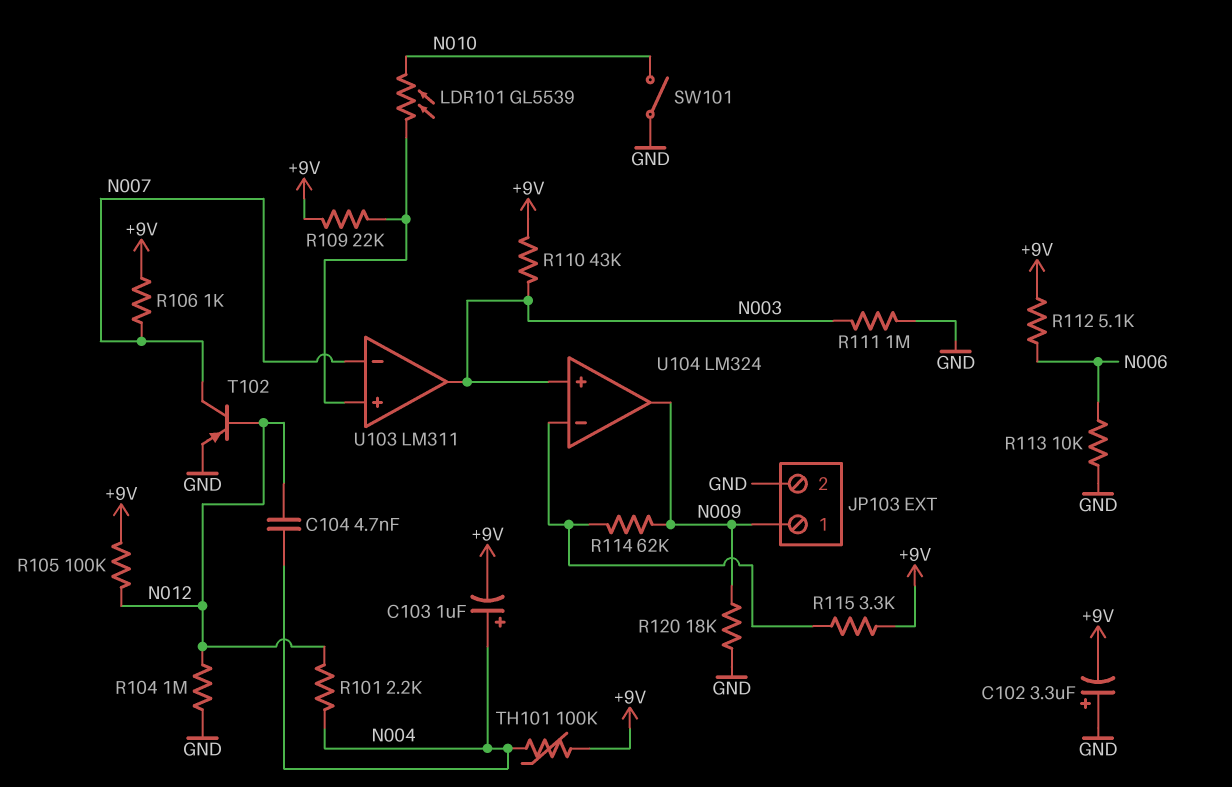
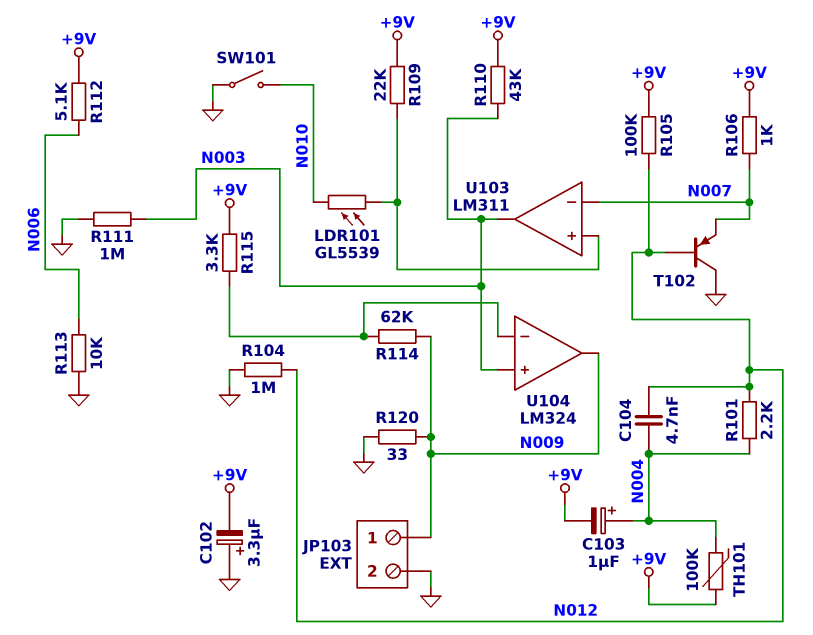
R120: 18k (GND, N009) -> 33 (GND, N009)
T102: PNP (B N012, C N007, E GND) -> PNP (B N012, C GND, E N007)

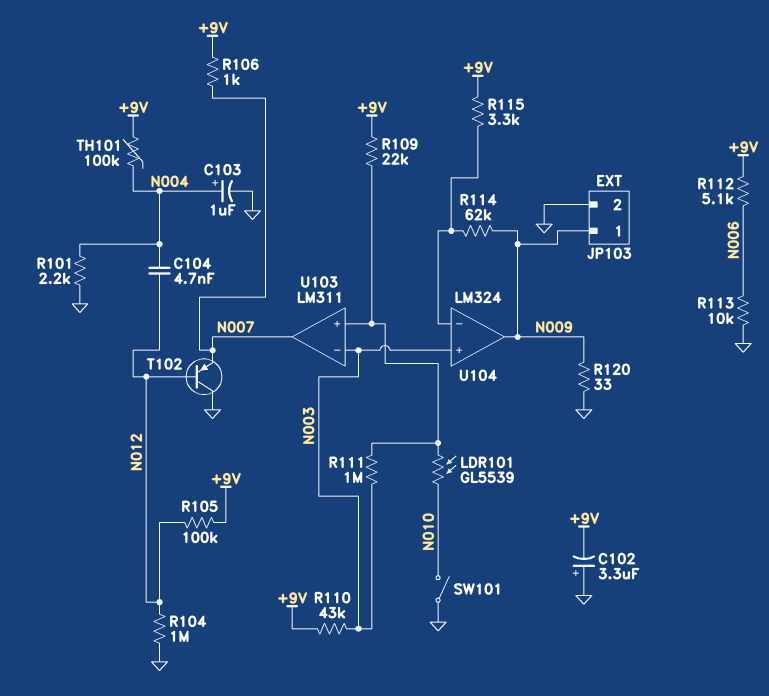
C103: 1uF (plus N004, minus +9V) -> 1uF (plus N004, minus GND)
R101: 2.2k (N004, N012) -> 2.2k (GND, N004)
R111: 1M (GND, N003) -> 1M (N003, U103/in+)
U103 pin in-: N007 -> N003
U103 pin out: N003 -> N007

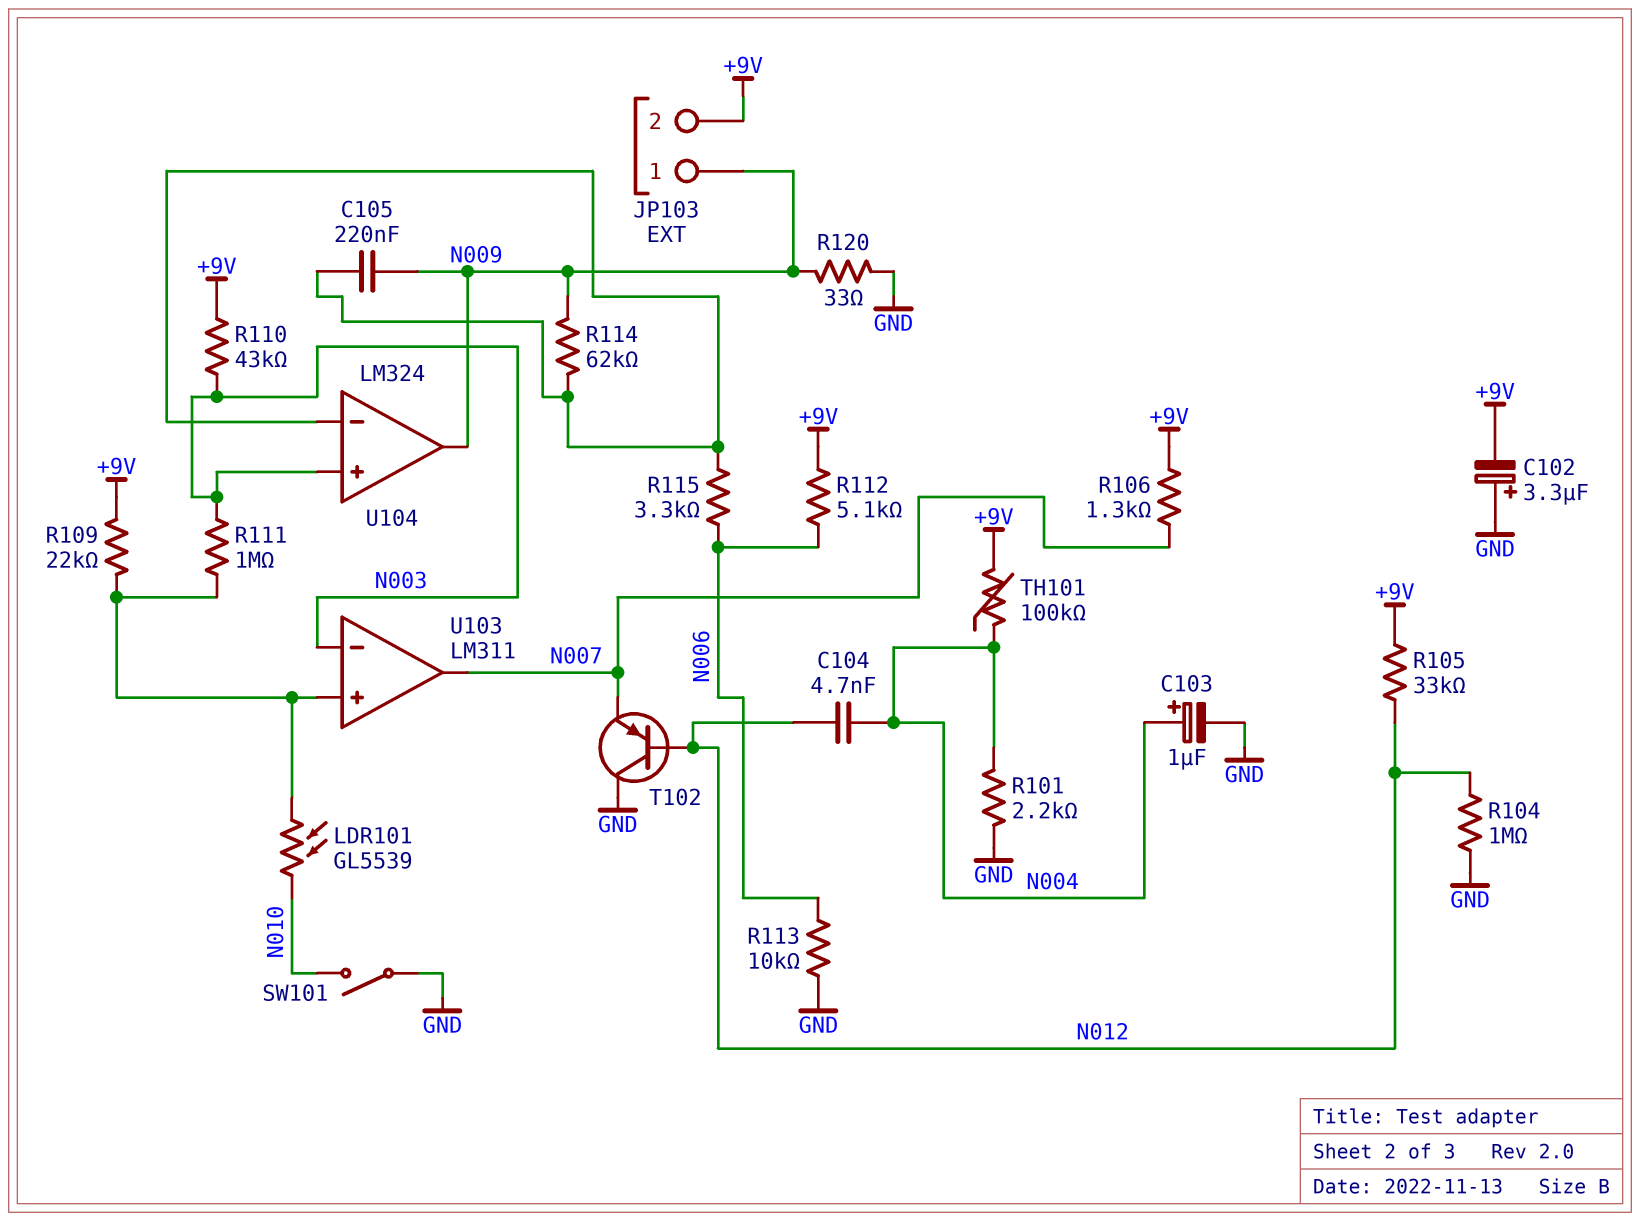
C105: none -> 220nF (N009, U104/in-)
JP103 pin 2: GND -> +9V
R105: 100k (+9V, N012) -> 33k (+9V, N012)
R106: 1k (+9V, N007) -> 1.3k (+9V, N007)
R115: 3.3k (+9V, U104/in-) -> 3.3k (N006, U104/in-)

